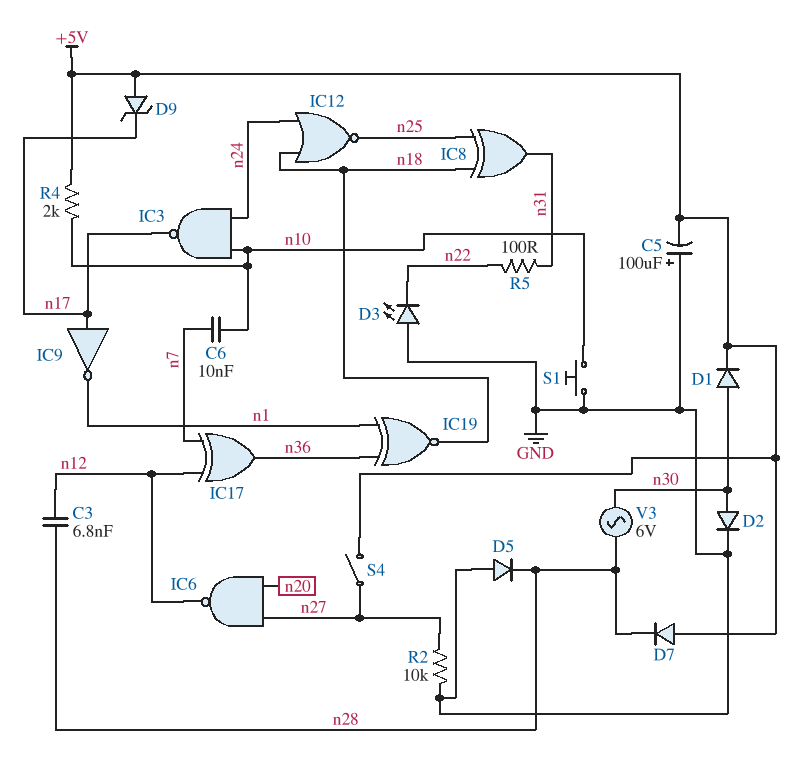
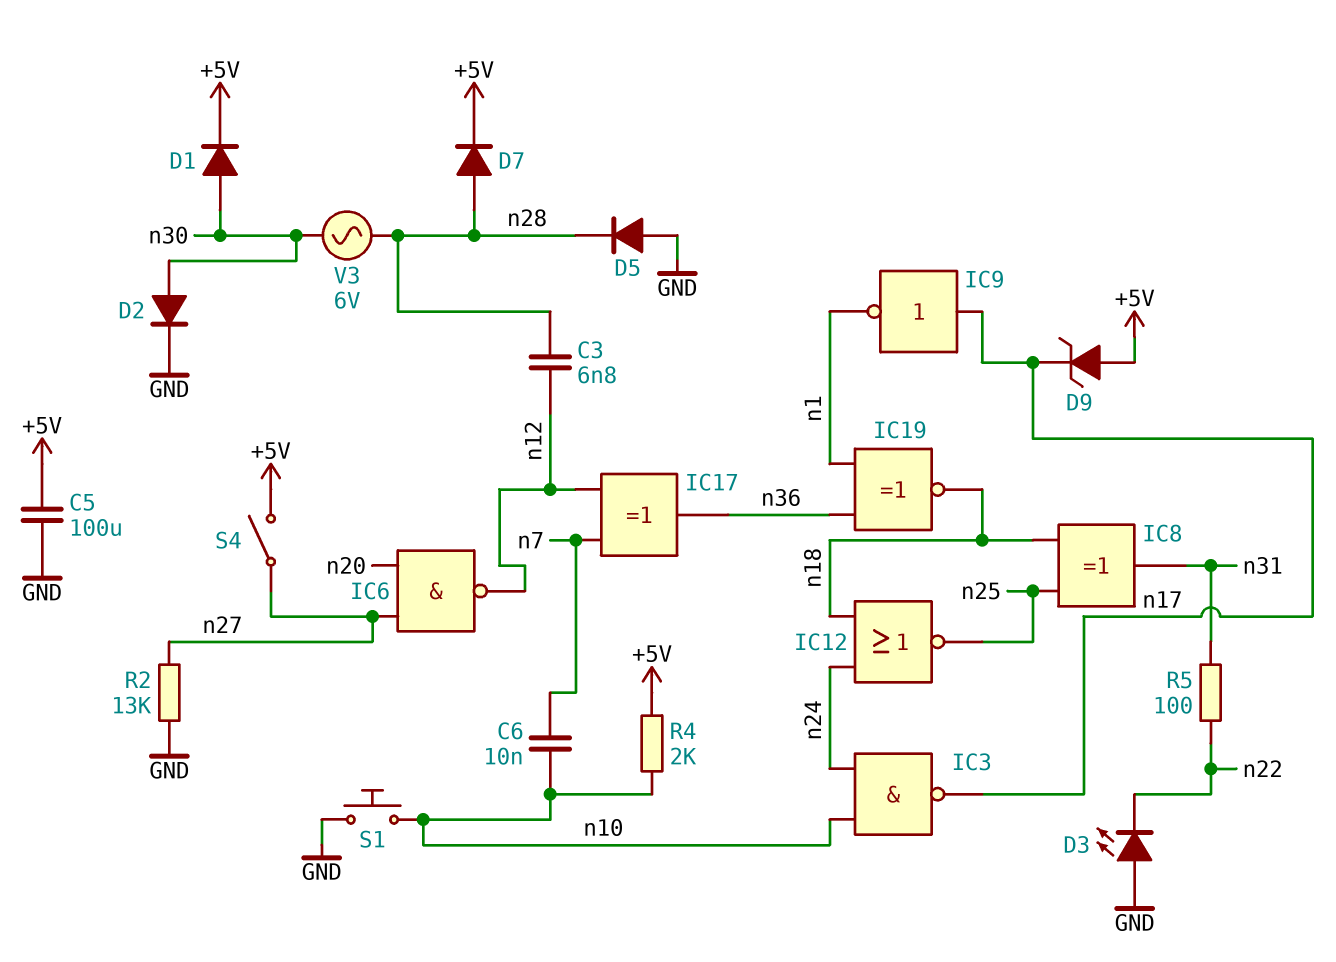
C5: 100uF (plus GND, minus +5V) -> 100uF (+5V, GND)
D7: diode (A +5V, K n28) -> diode (A n28, K +5V)
R2: 10k (GND, n27) -> 13k (GND, n27)

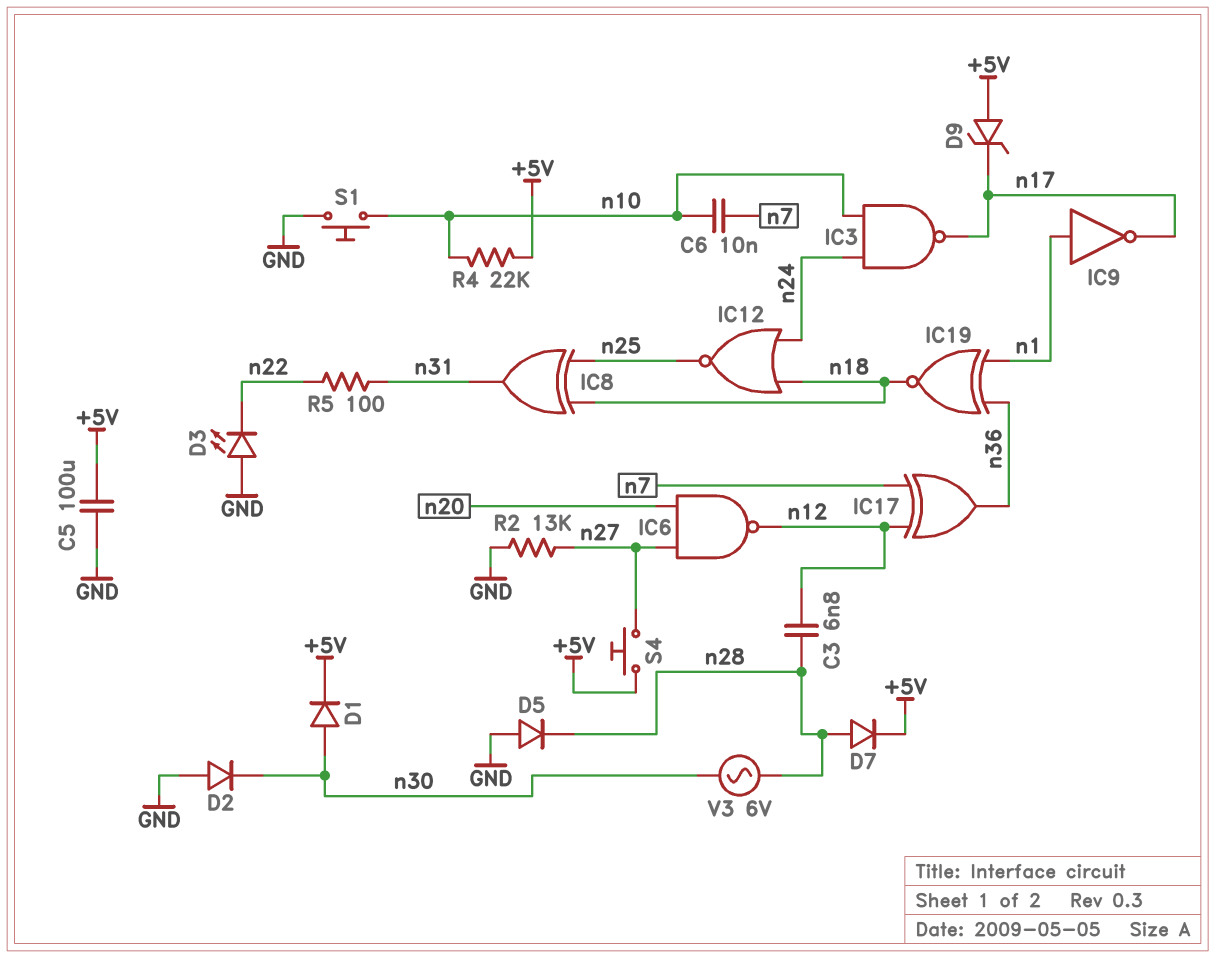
D2: diode (A n30, K GND) -> diode (A GND, K n30)
IC9: NOT (in n17, out n1) -> NOT (in n1, out n17)
R4: 2k (+5V, n10) -> 22k (+5V, n10)
S4: switch (+5V, n27) -> button (+5V, n27)

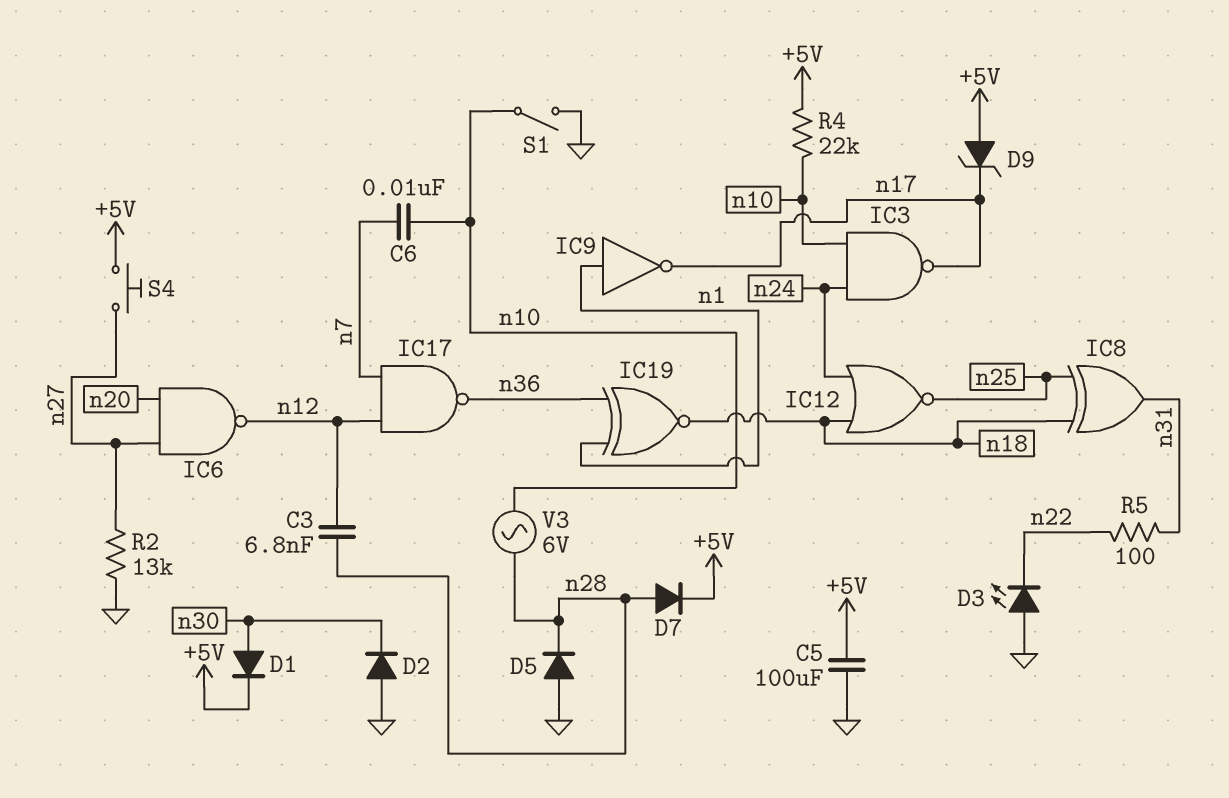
IC17: XOR (in n7, in n12, out n36) -> NAND (in n7, in n12, out n36)
S1: button (GND, n10) -> switch (GND, n10)
V3: AC 6V (n28, n30) -> AC 6V (n10, n28)

